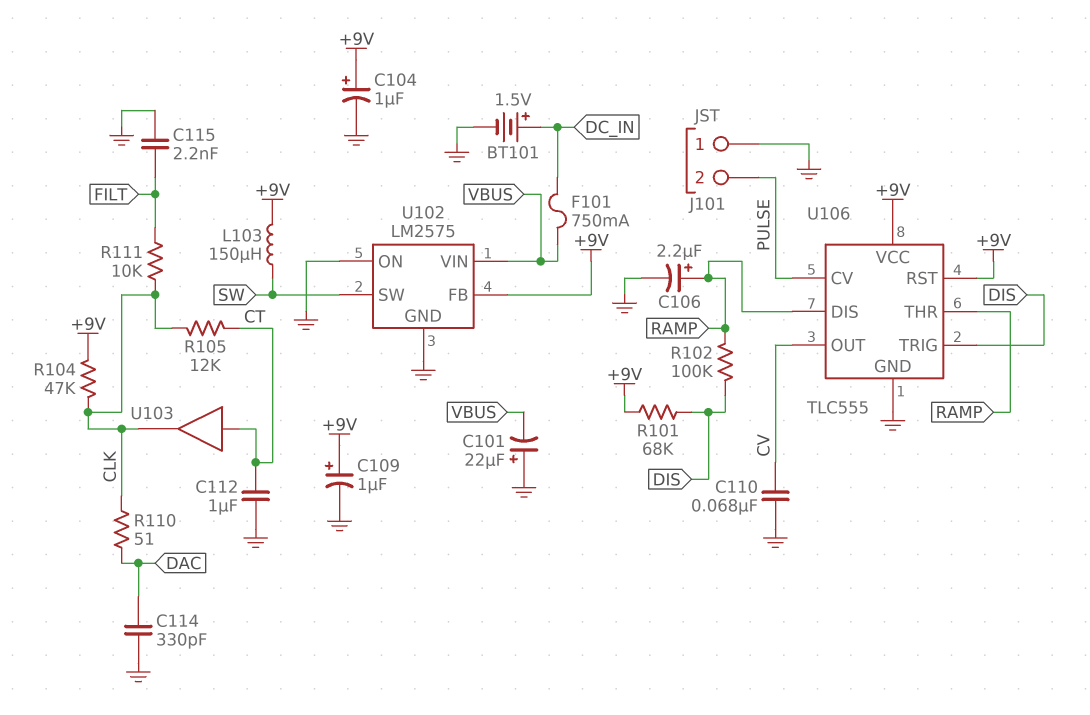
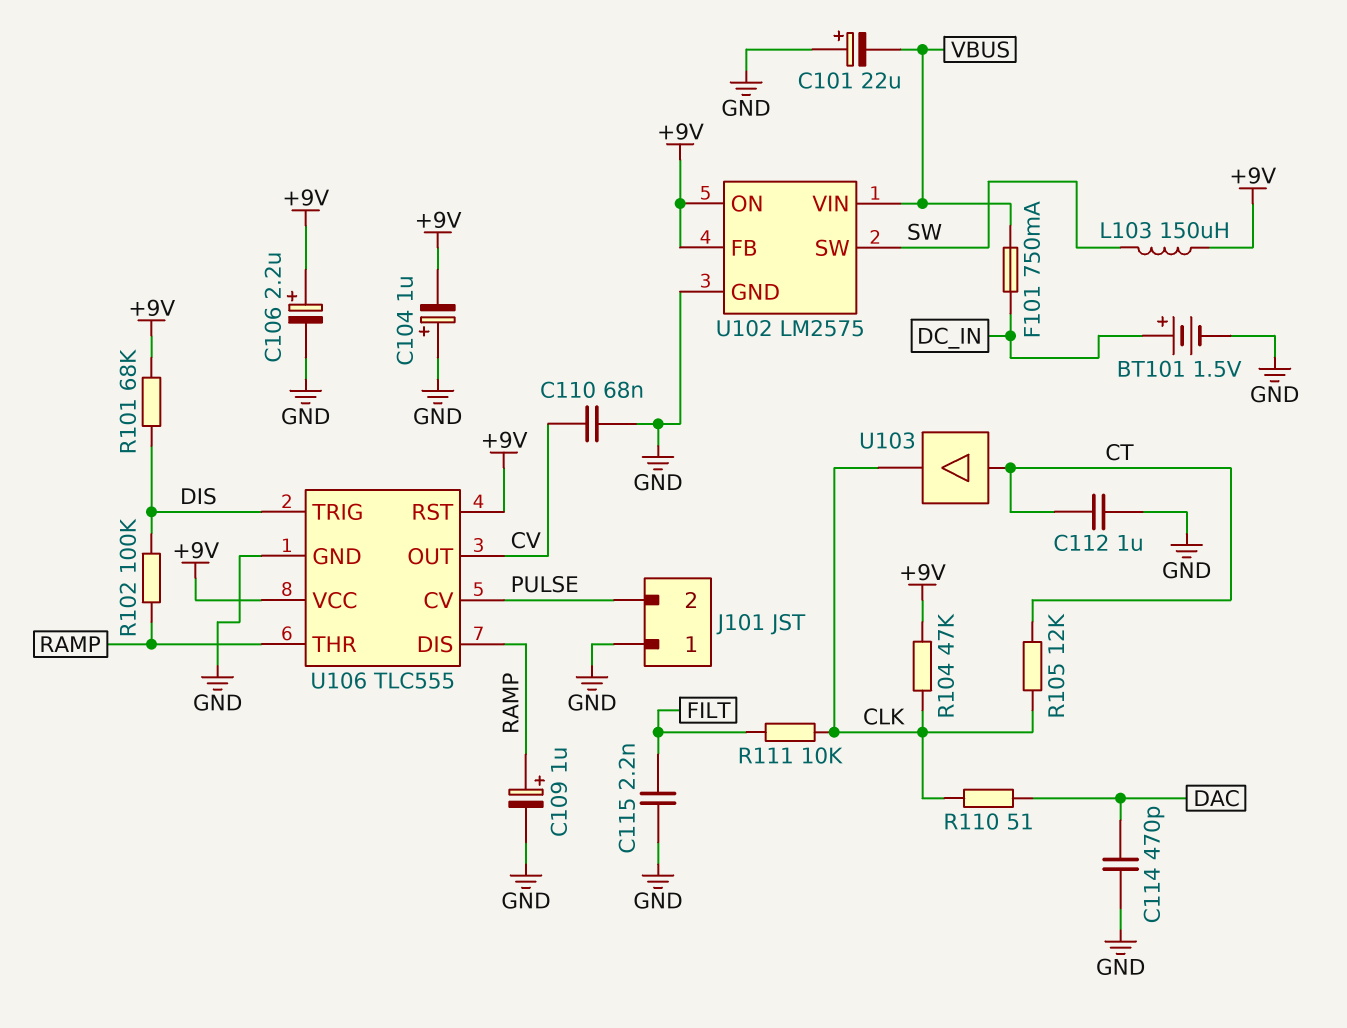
C104: 1uF (plus +9V, minus GND) -> 1uF (plus GND, minus +9V)
C106: 2.2uF (plus RAMP, minus GND) -> 2.2uF (plus +9V, minus GND)
C109: 1uF (plus +9V, minus GND) -> 1uF (plus RAMP, minus GND)
C114: 330pF (DAC, GND) -> 470pF (DAC, GND)
U102 pin ON: GND -> +9V

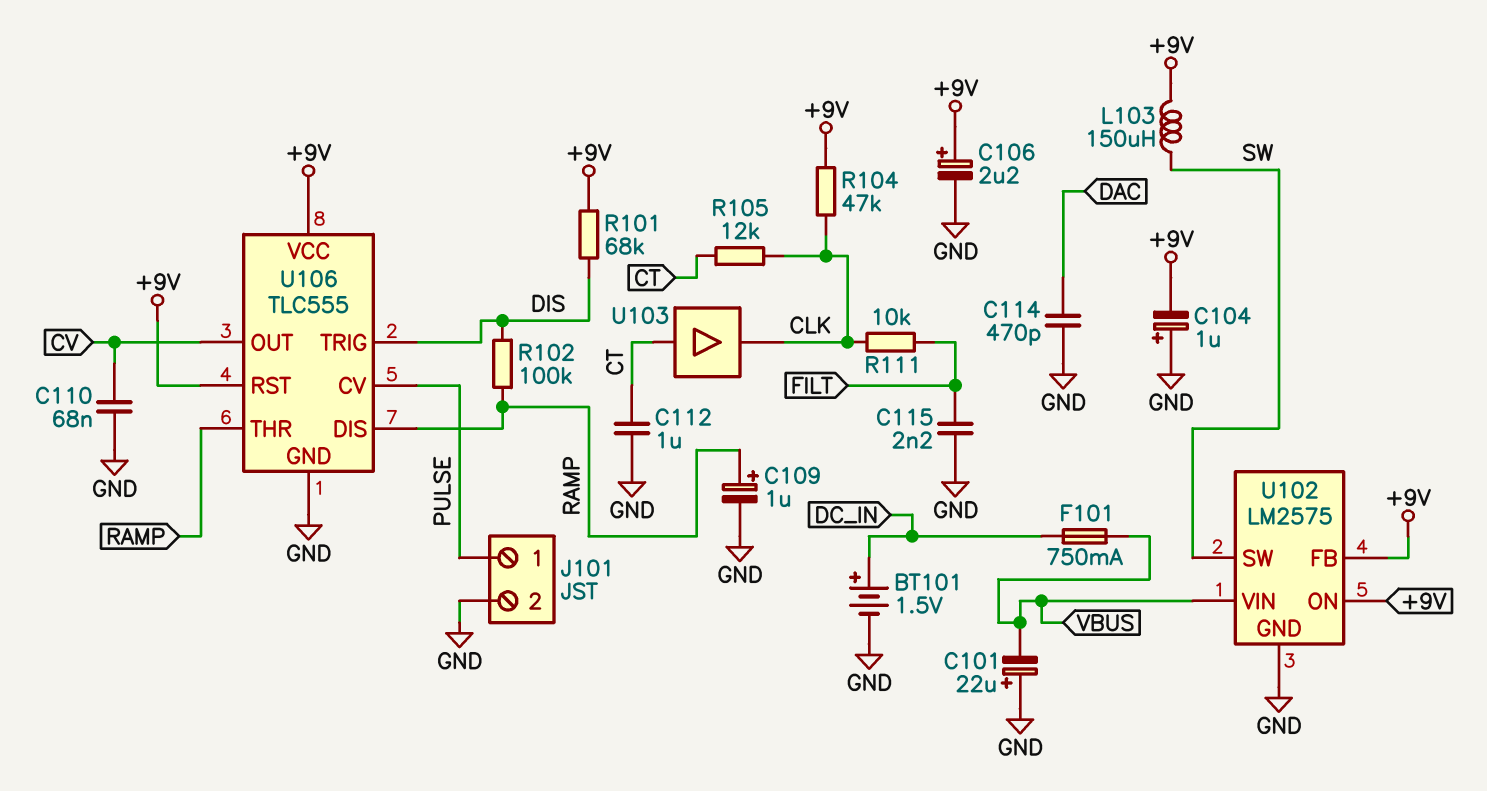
J101 pin 1: GND -> PULSE
J101 pin 2: PULSE -> GND
R110: 51 (CLK, DAC) -> none

